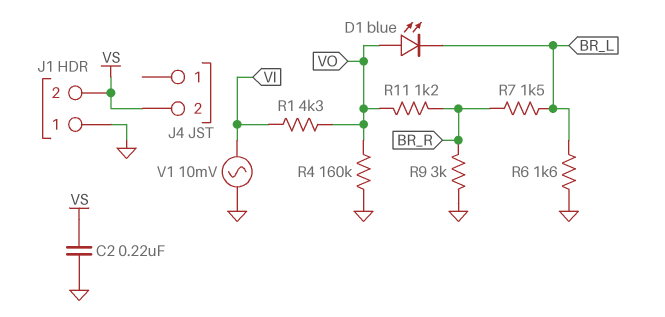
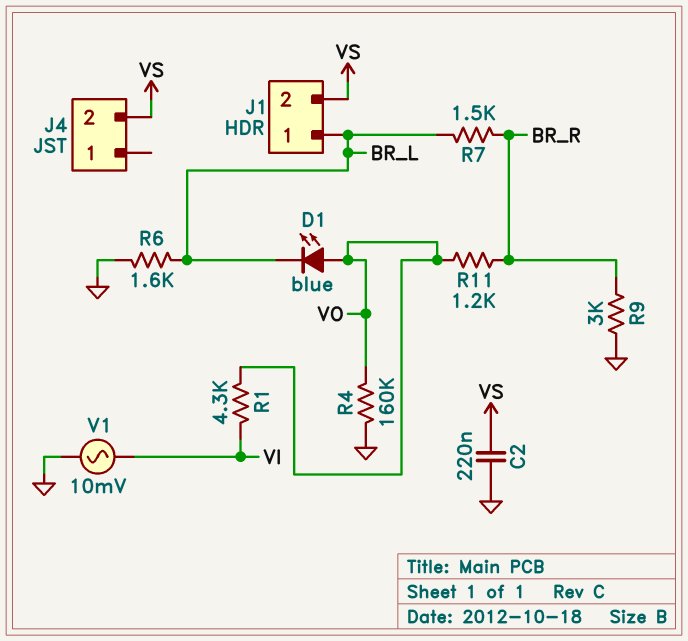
J1 pin 1: GND -> BR_L

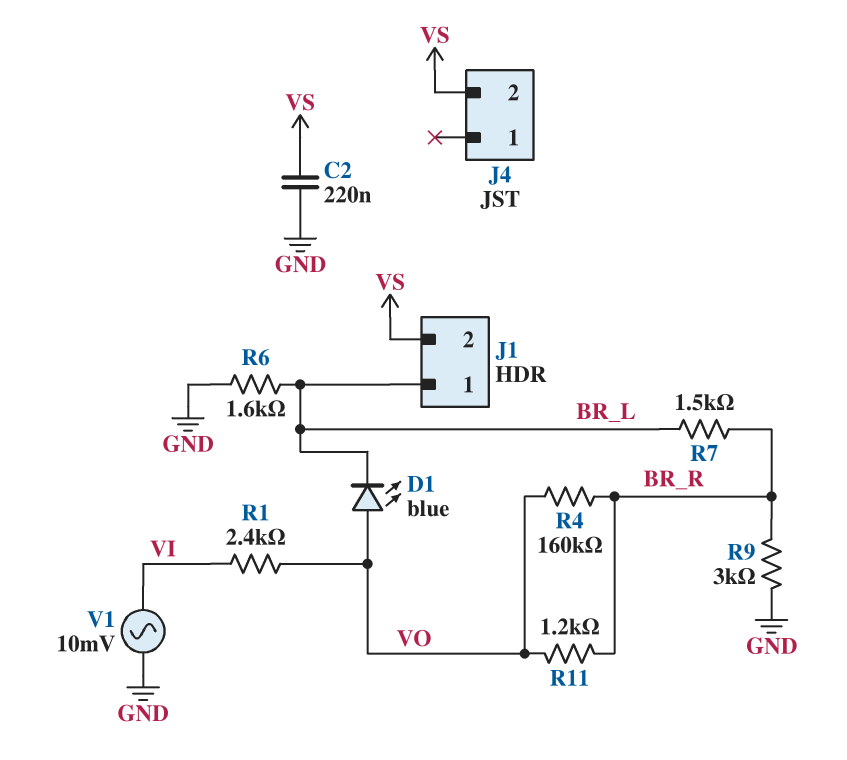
R1: 4.3k (VI, VO) -> 2.4k (VI, VO)
R4: 160k (GND, VO) -> 160k (BR_R, VO)

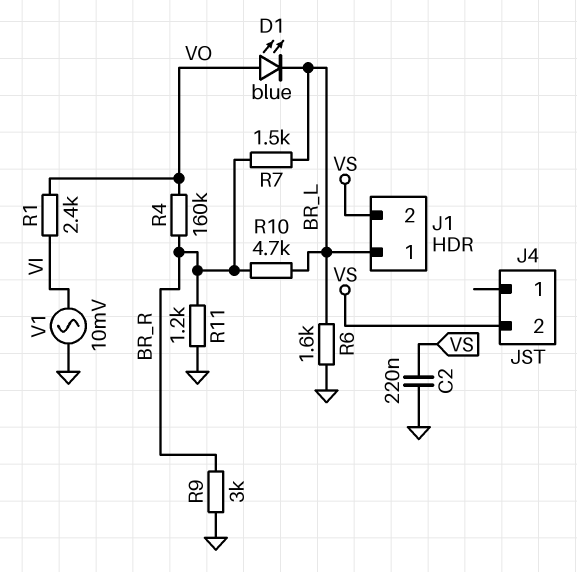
R10: none -> 4.7k (BR_L, BR_R)
R11: 1.2k (BR_R, VO) -> 1.2k (BR_R, GND)

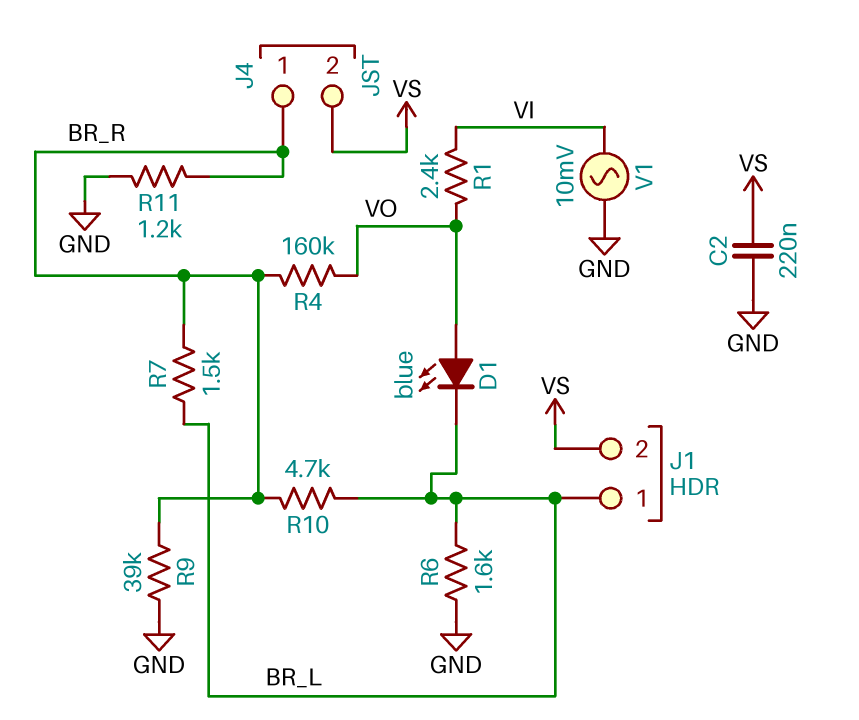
J4 pin 1: none -> BR_R
R9: 3k (BR_R, GND) -> 39k (BR_R, GND)

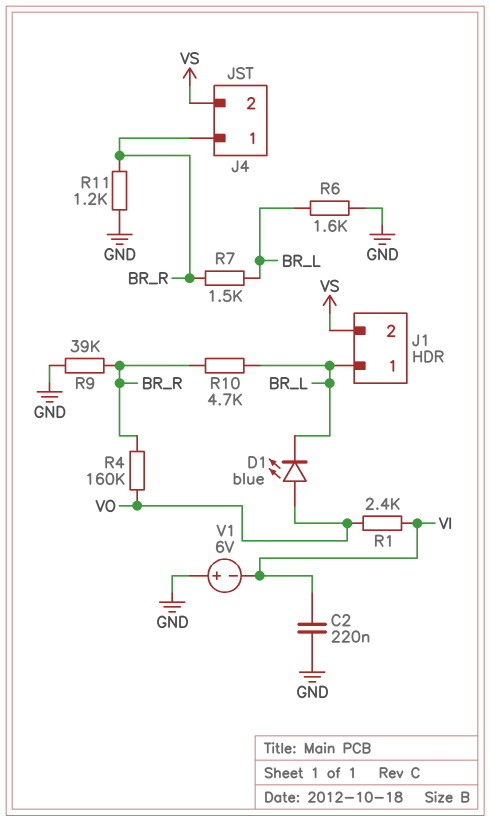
C2: 220nF (GND, VS) -> 220nF (GND, VI)
V1: AC 10mV (GND, VI) -> 6V (plus GND, minus VI)

